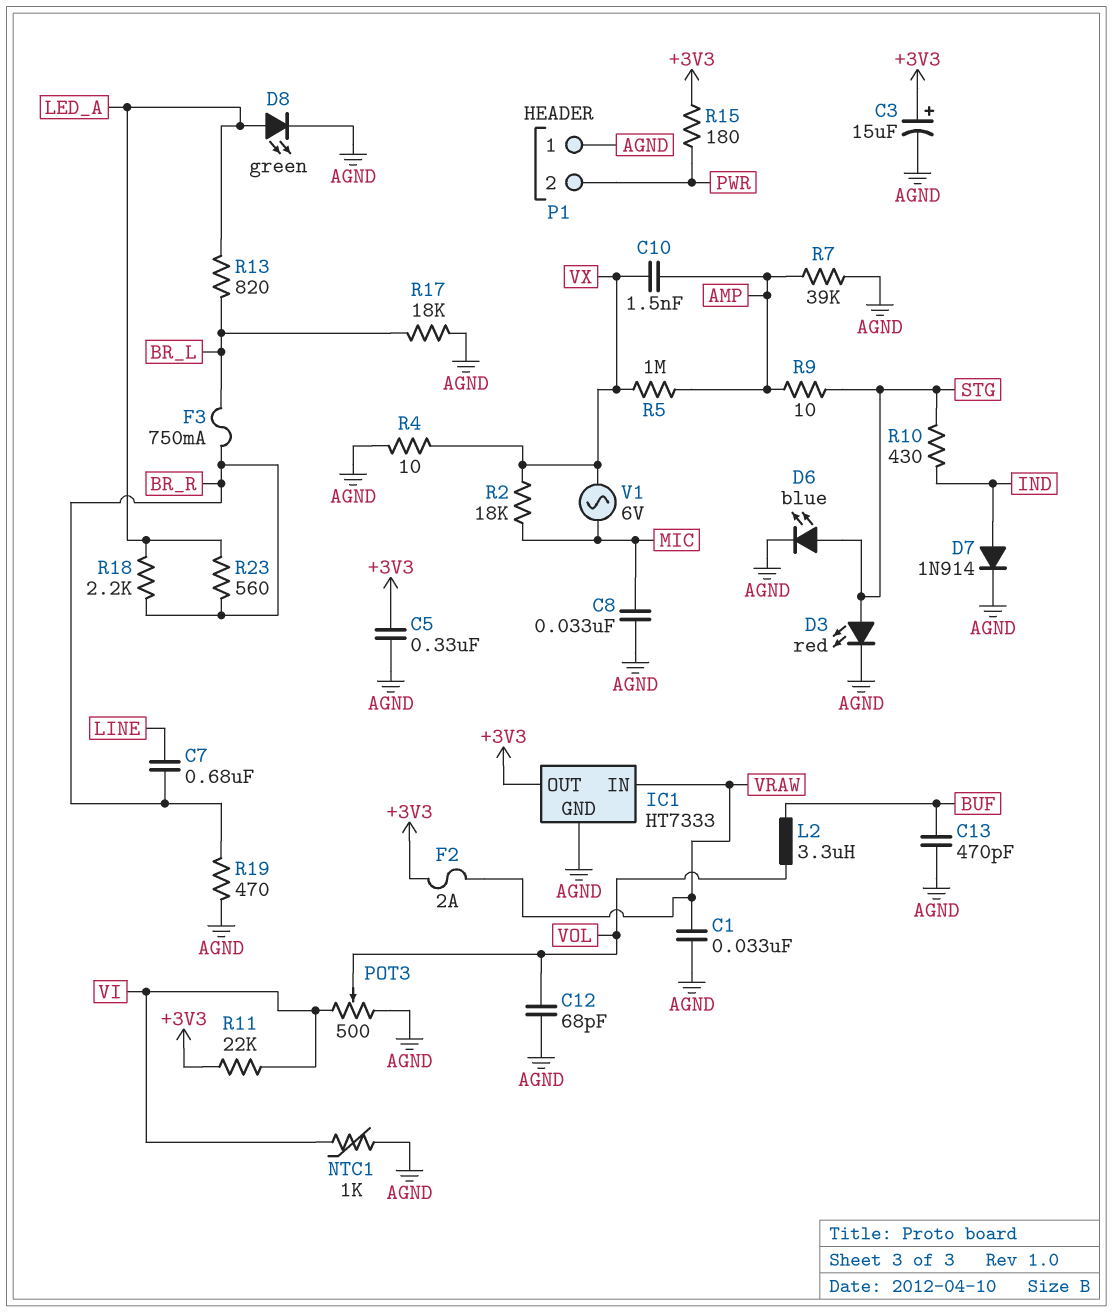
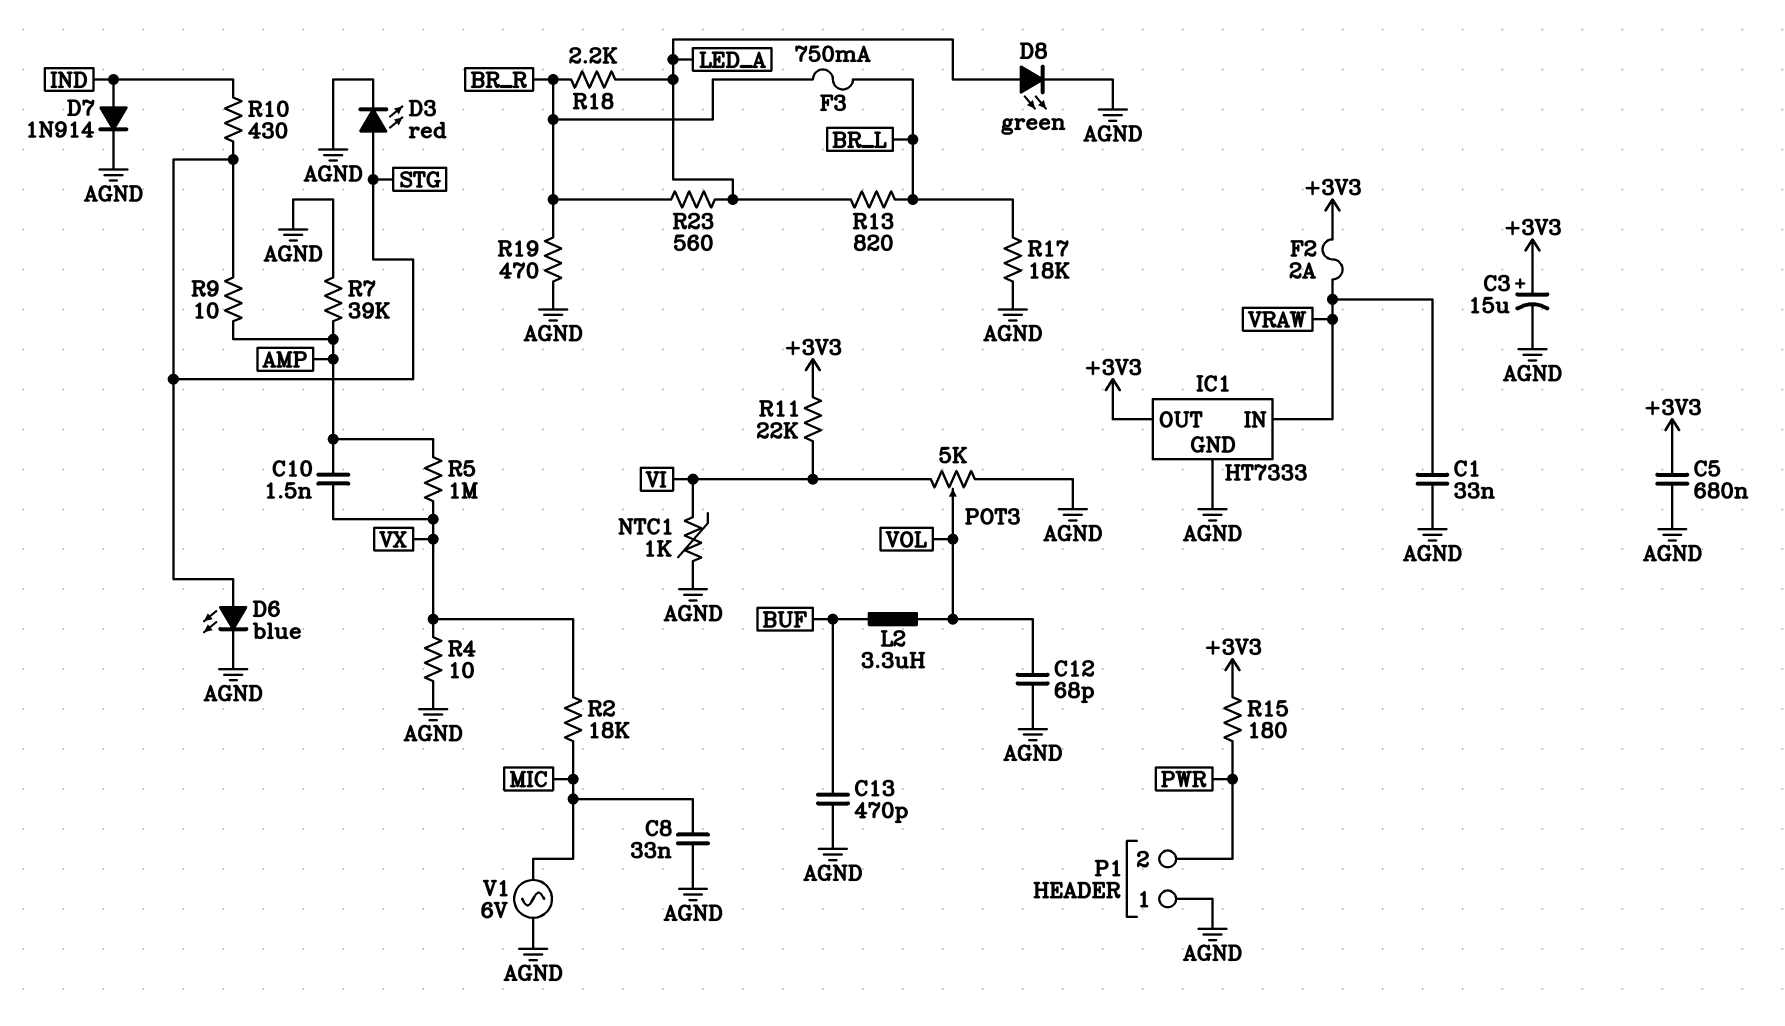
C5: 330nF (+3V3, AGND) -> 680nF (+3V3, AGND)
C7: 680nF (BR_R, LINE) -> none
POT3: 500 (AGND, VI, wiper VOL) -> 5k (AGND, VI, wiper VOL)
V1: AC 6V (MIC, VX) -> AC 6V (AGND, MIC)

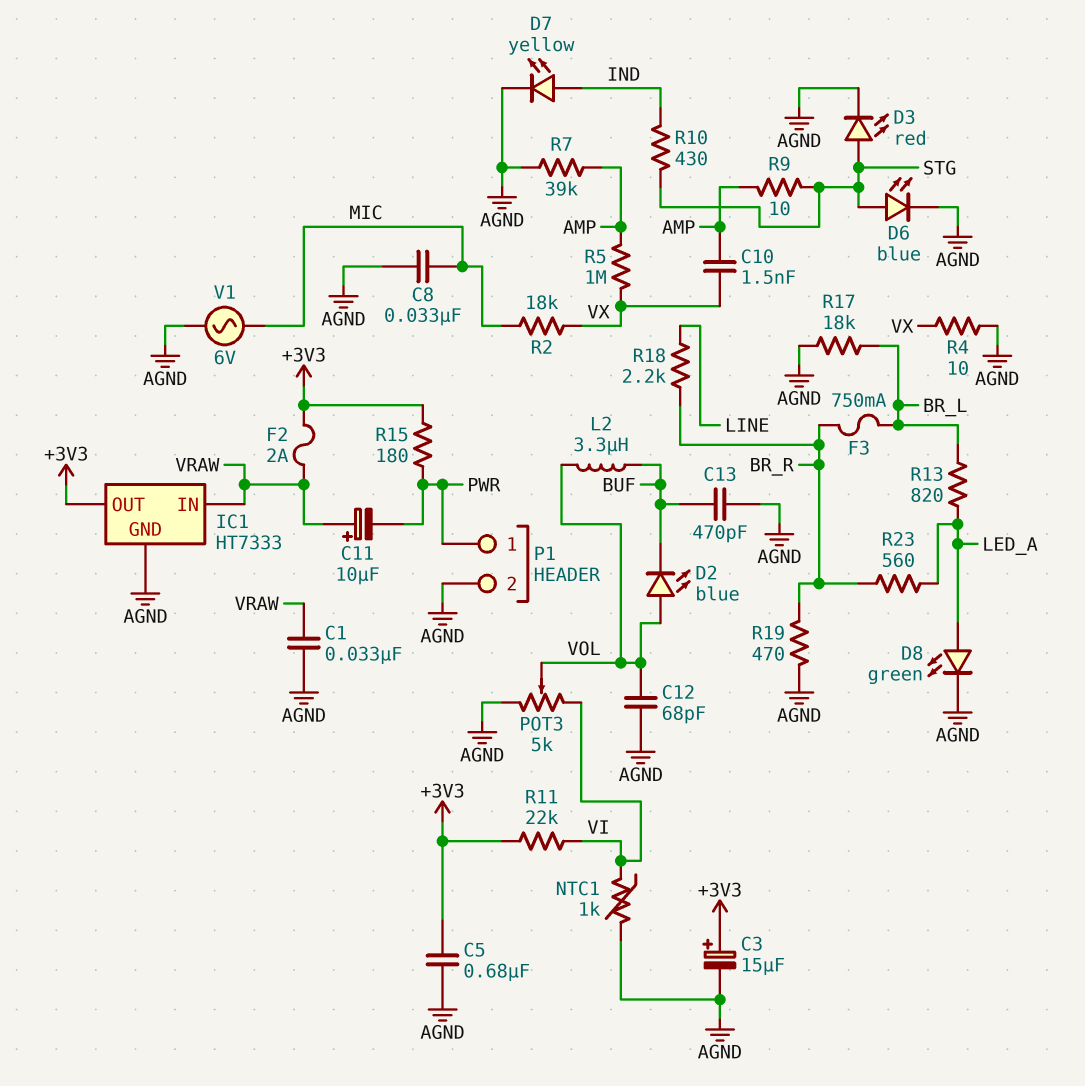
C11: none -> 10uF (plus VRAW, minus PWR)
D2: none -> LED blue (A VOL, K BUF)
D7: diode 1N914 (A IND, K AGND) -> LED yellow (A IND, K AGND)
P1 pin 1: AGND -> PWR
P1 pin 2: PWR -> AGND
R18: 2.2k (BR_R, LED_A) -> 2.2k (BR_R, LINE)

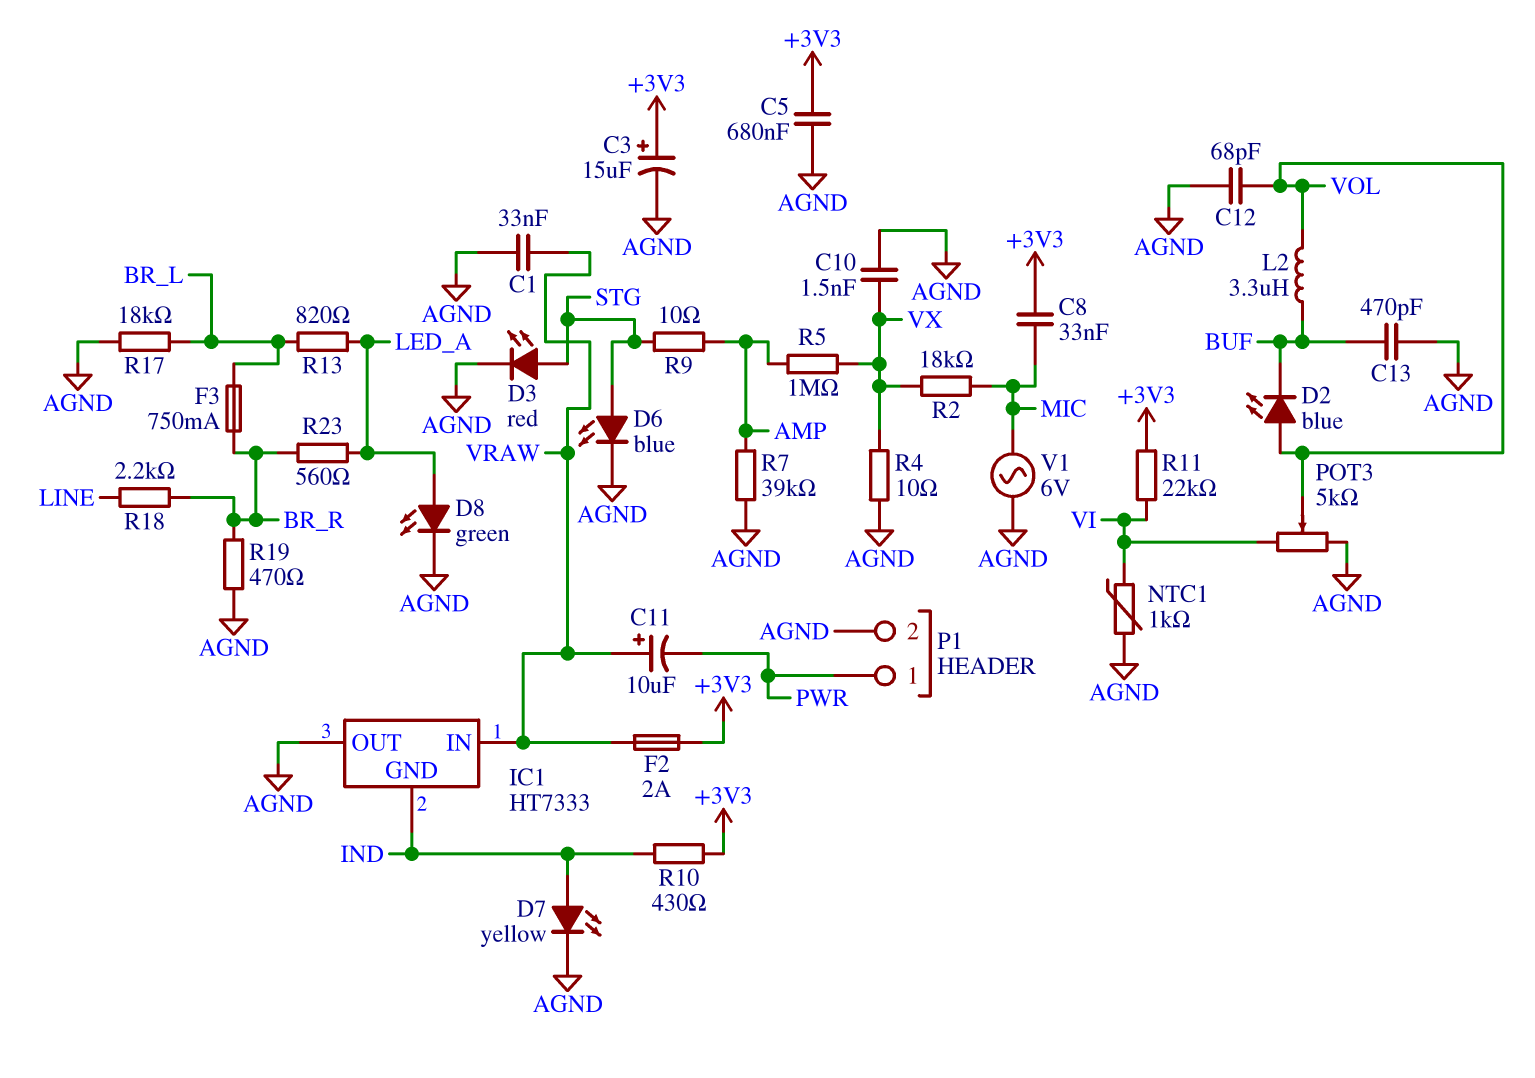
C8: 33nF (AGND, MIC) -> 33nF (+3V3, MIC)
C10: 1.5nF (AMP, VX) -> 1.5nF (AGND, VX)
IC1 pin GND: AGND -> IND
IC1 pin OUT: +3V3 -> AGND
R10: 430 (IND, STG) -> 430 (+3V3, IND)
R15: 180 (+3V3, PWR) -> none

